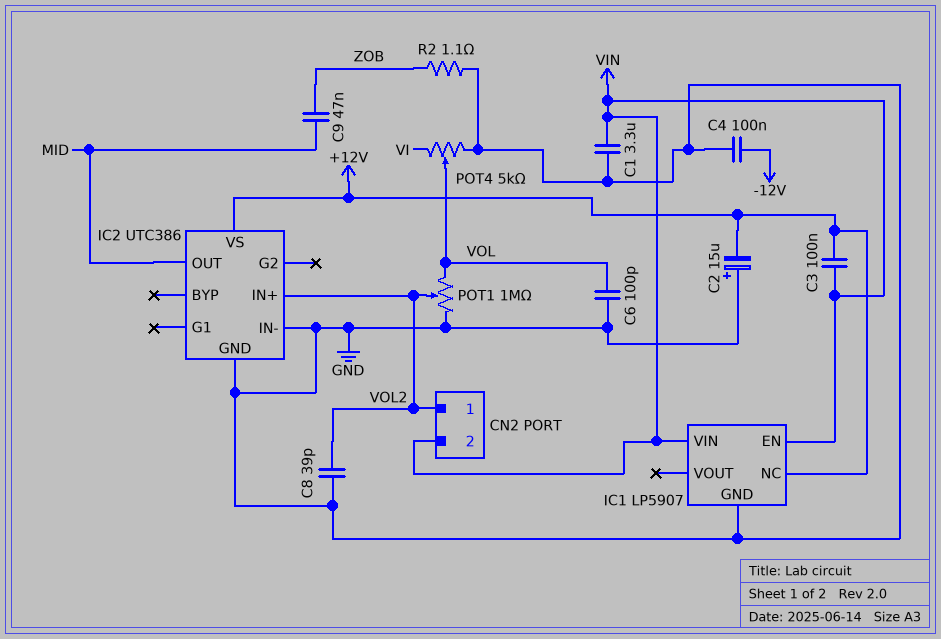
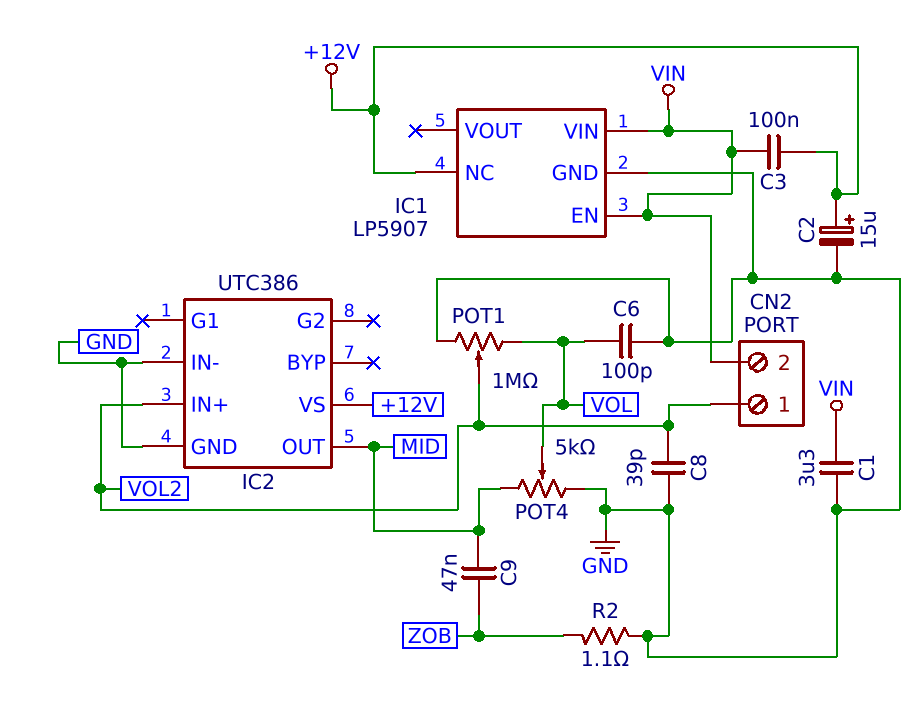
C2: 15uF (plus GND, minus +12V) -> 15uF (plus +12V, minus GND)
C4: 100nF (-12V, GND) -> none
POT4: 5k (GND, VI, wiper VOL) -> 5k (GND, MID, wiper VOL)

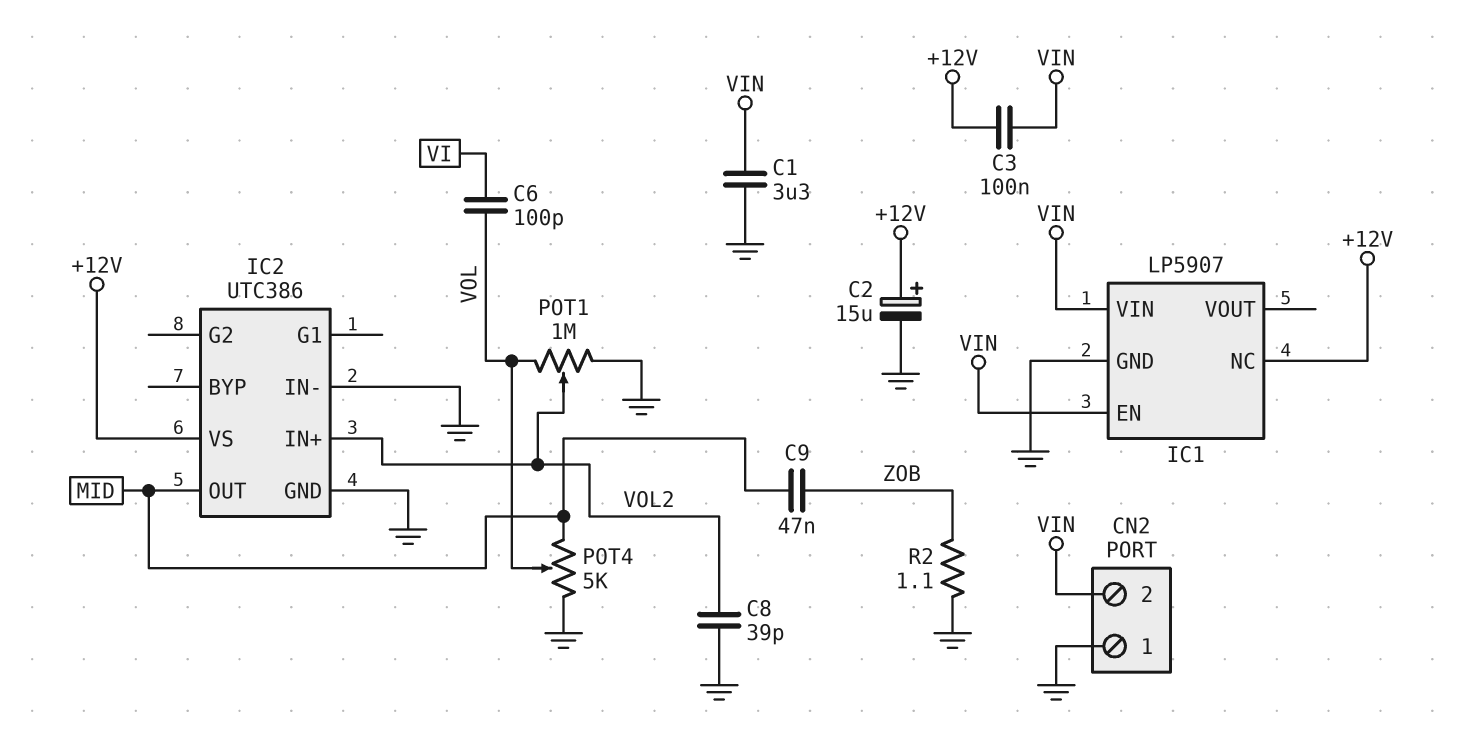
C6: 100pF (GND, VOL) -> 100pF (VI, VOL)
CN2 pin 1: VOL2 -> GND

